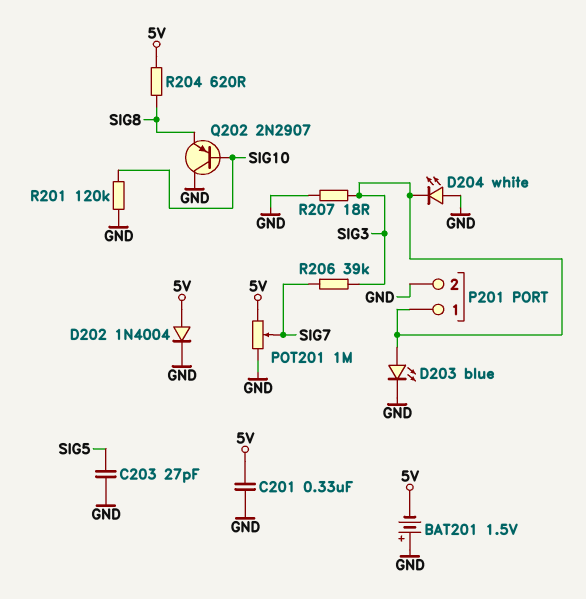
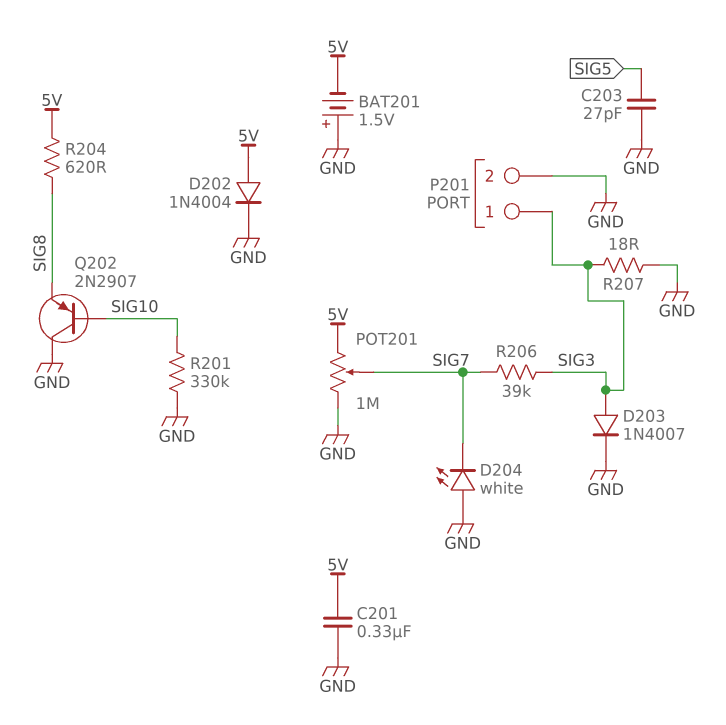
D203: LED blue (A SIG3, K GND) -> diode 1N4007 (A SIG3, K GND)
D204: LED white (A GND, K SIG3) -> LED white (A GND, K SIG7)
R201: 120k (GND, SIG10) -> 330k (GND, SIG10)

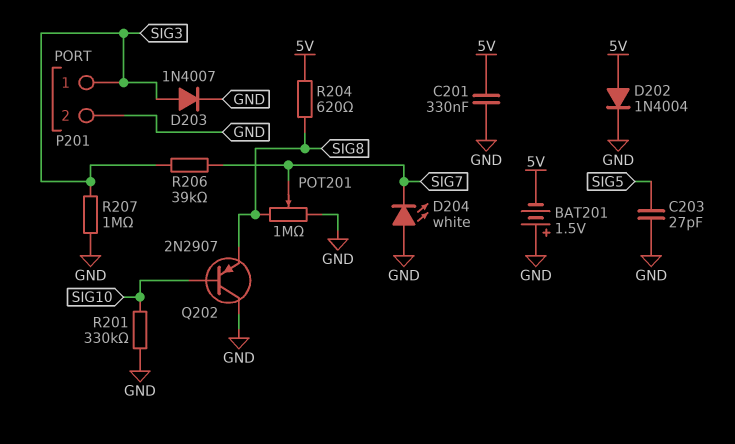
POT201: 1M (5V, GND, wiper SIG7) -> 1M (GND, SIG8, wiper SIG7)
R207: 18 (GND, SIG3) -> 1M (GND, SIG3)

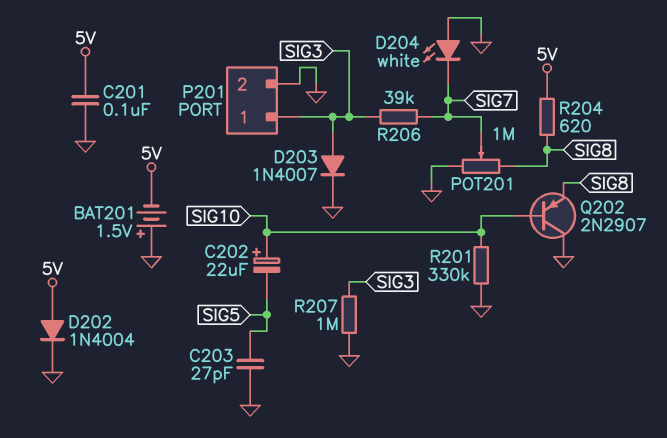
C201: 330nF (5V, GND) -> 100nF (5V, GND)
C202: none -> 22uF (plus SIG10, minus SIG5)

